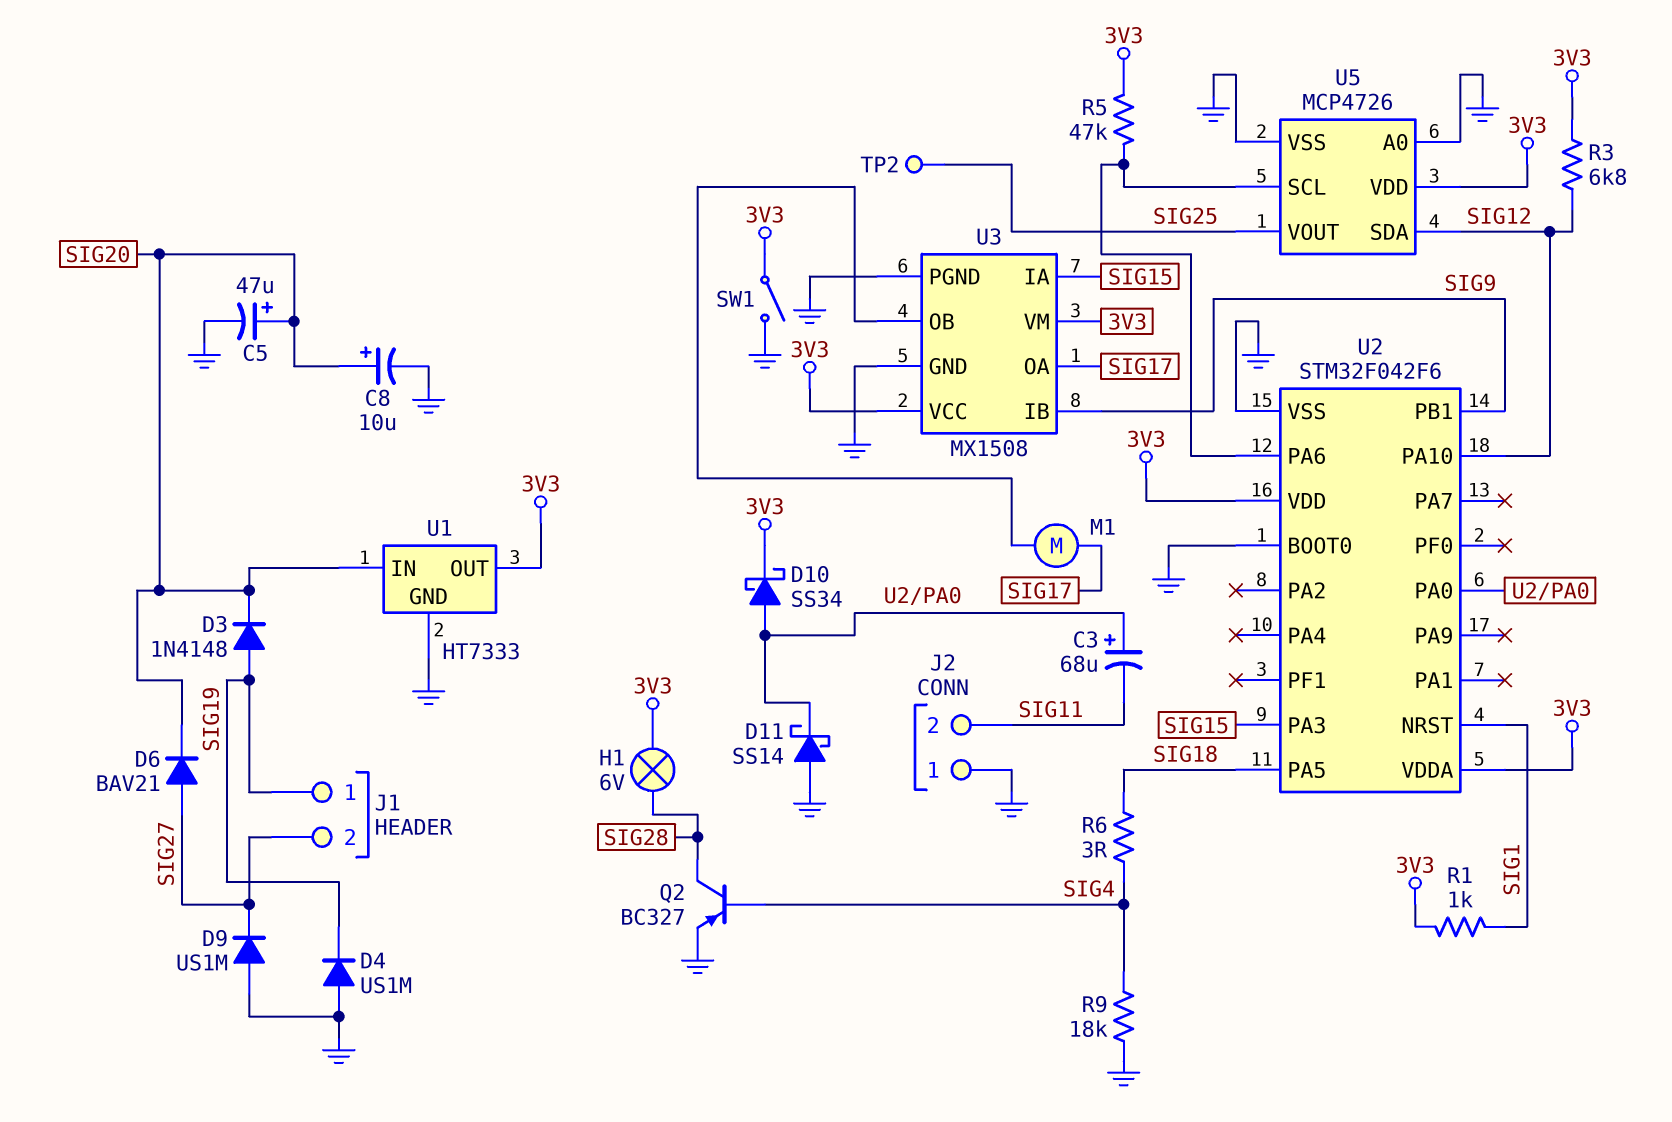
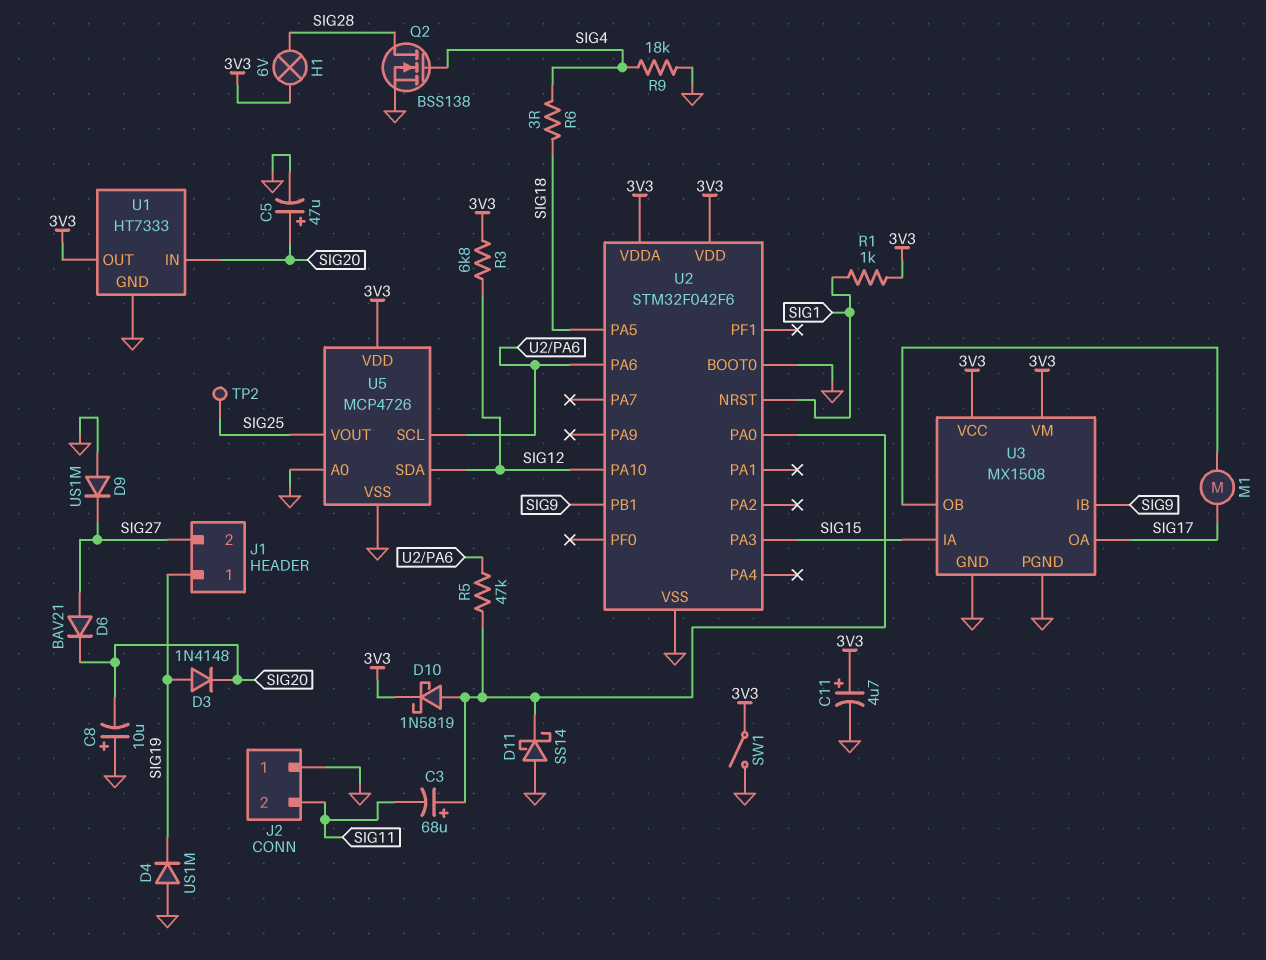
C8: 10uF (plus SIG20, minus GND) -> 10uF (plus GND, minus SIG20)
C11: none -> 4.7uF (plus 3V3, minus GND)
D10: schottky SS34 (A U2/PA0, K 3V3) -> schottky 1N5819 (A U2/PA0, K 3V3)
Q2: PNP BC327 (B SIG4, C SIG28, E GND) -> NMOS BSS138 (G SIG4, D SIG28, S GND)
R5: 47k (3V3, U2/PA6) -> 47k (U2/PA0, U2/PA6)

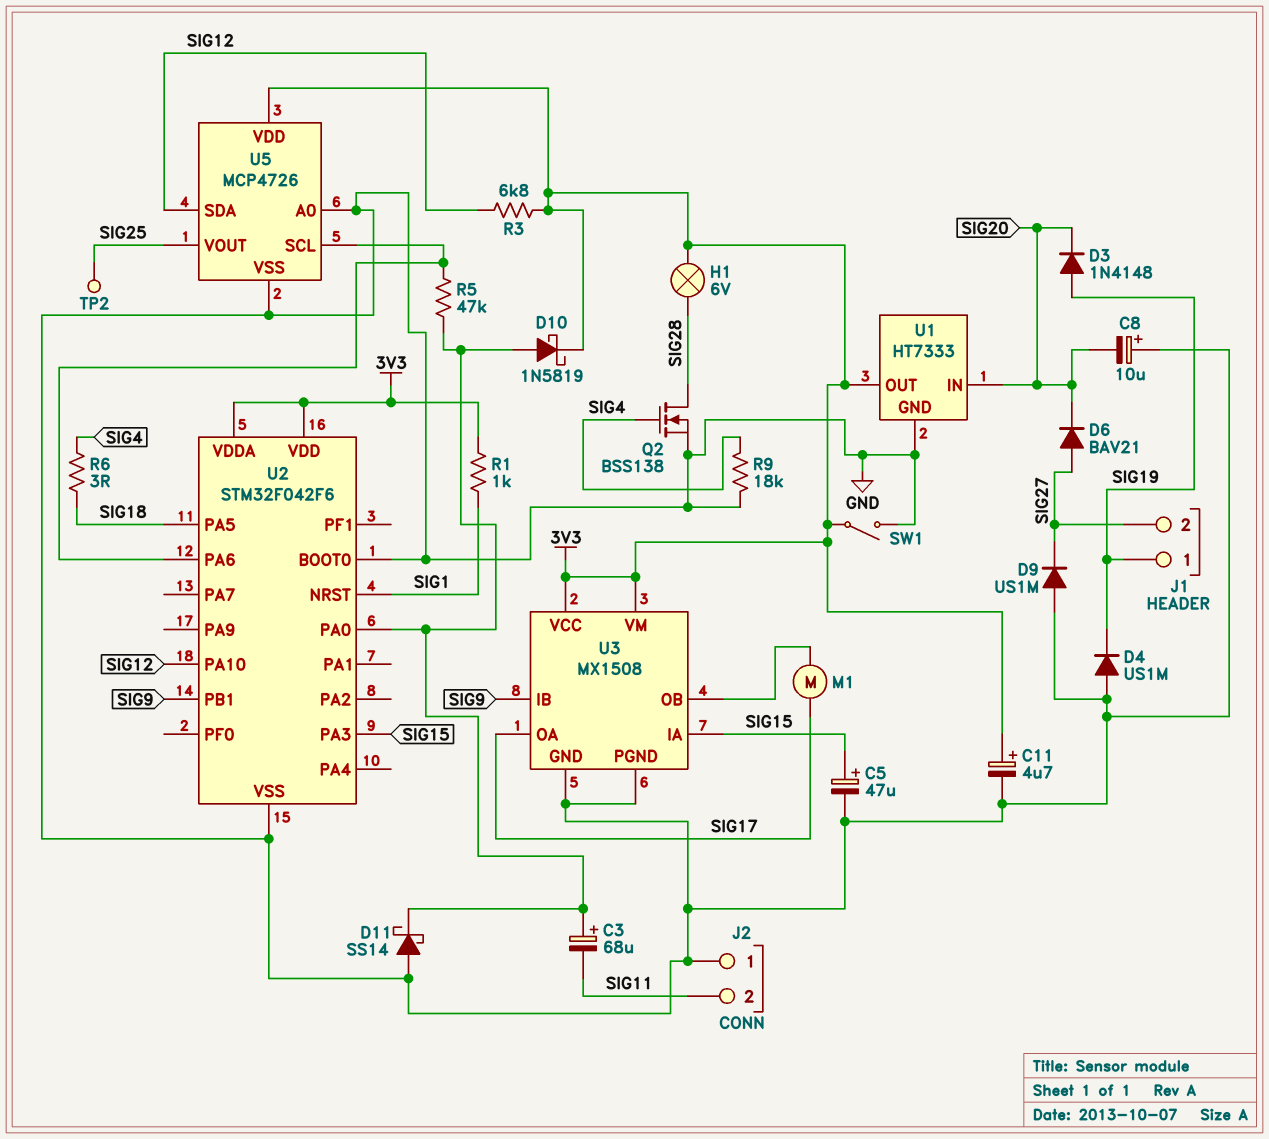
C5: 47uF (plus SIG20, minus GND) -> 47uF (plus SIG15, minus GND)

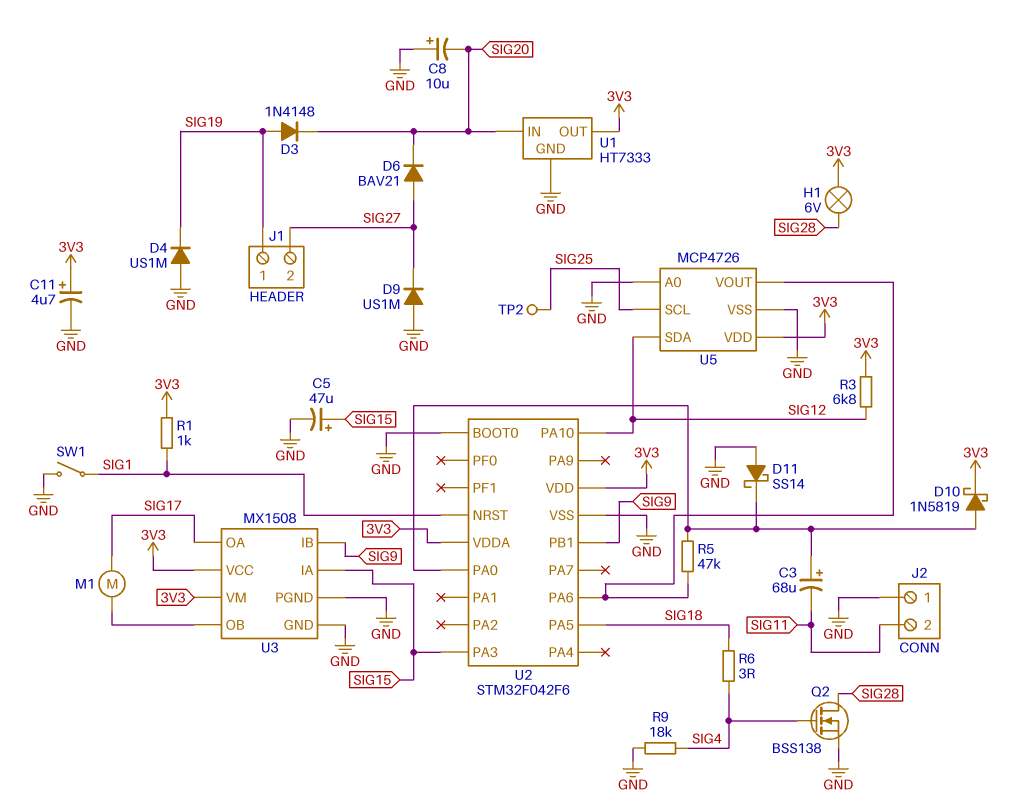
SW1: switch (3V3, GND) -> switch (GND, SIG1)
U5 pin SCL: U2/PA6 -> SIG25
U5 pin VOUT: SIG25 -> U2/PA6

